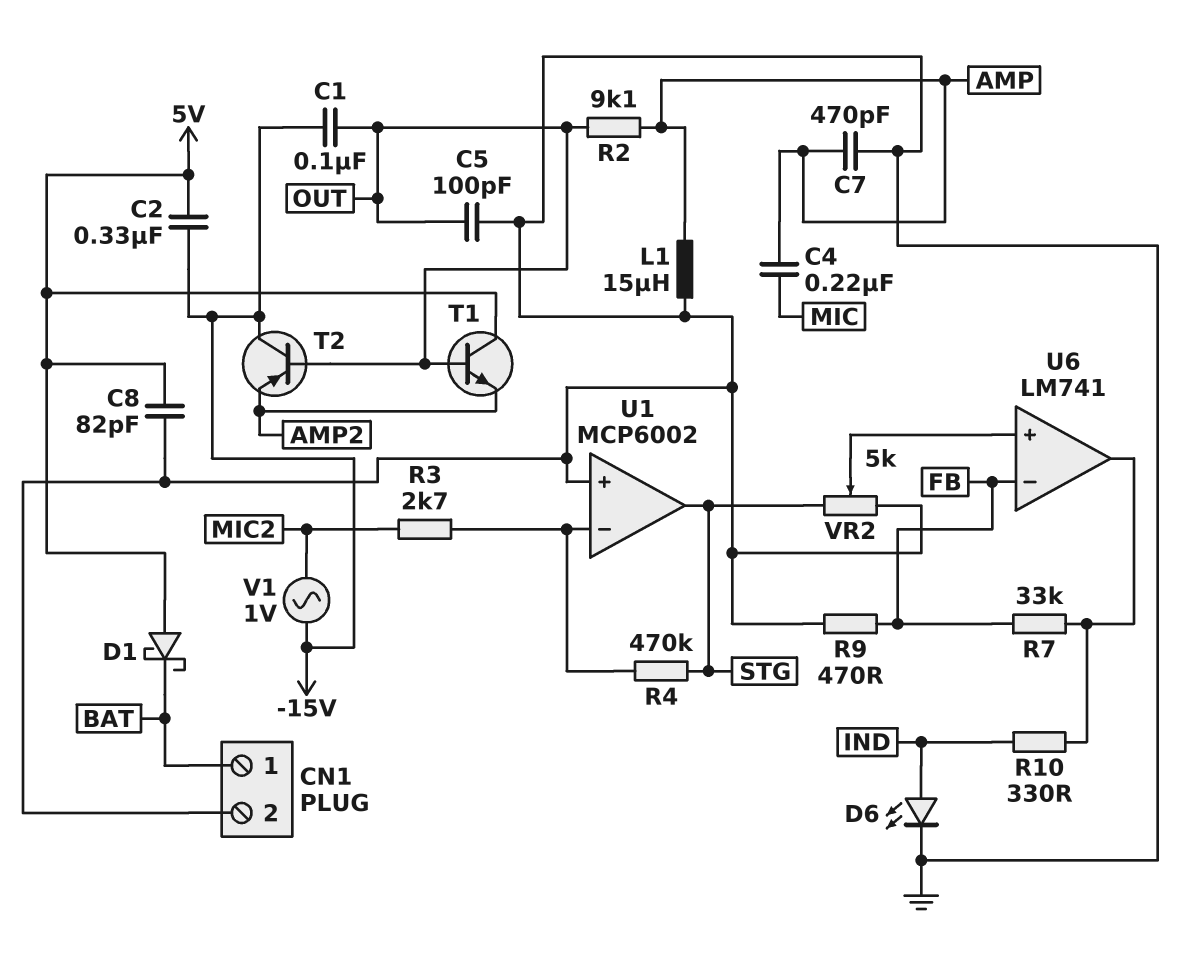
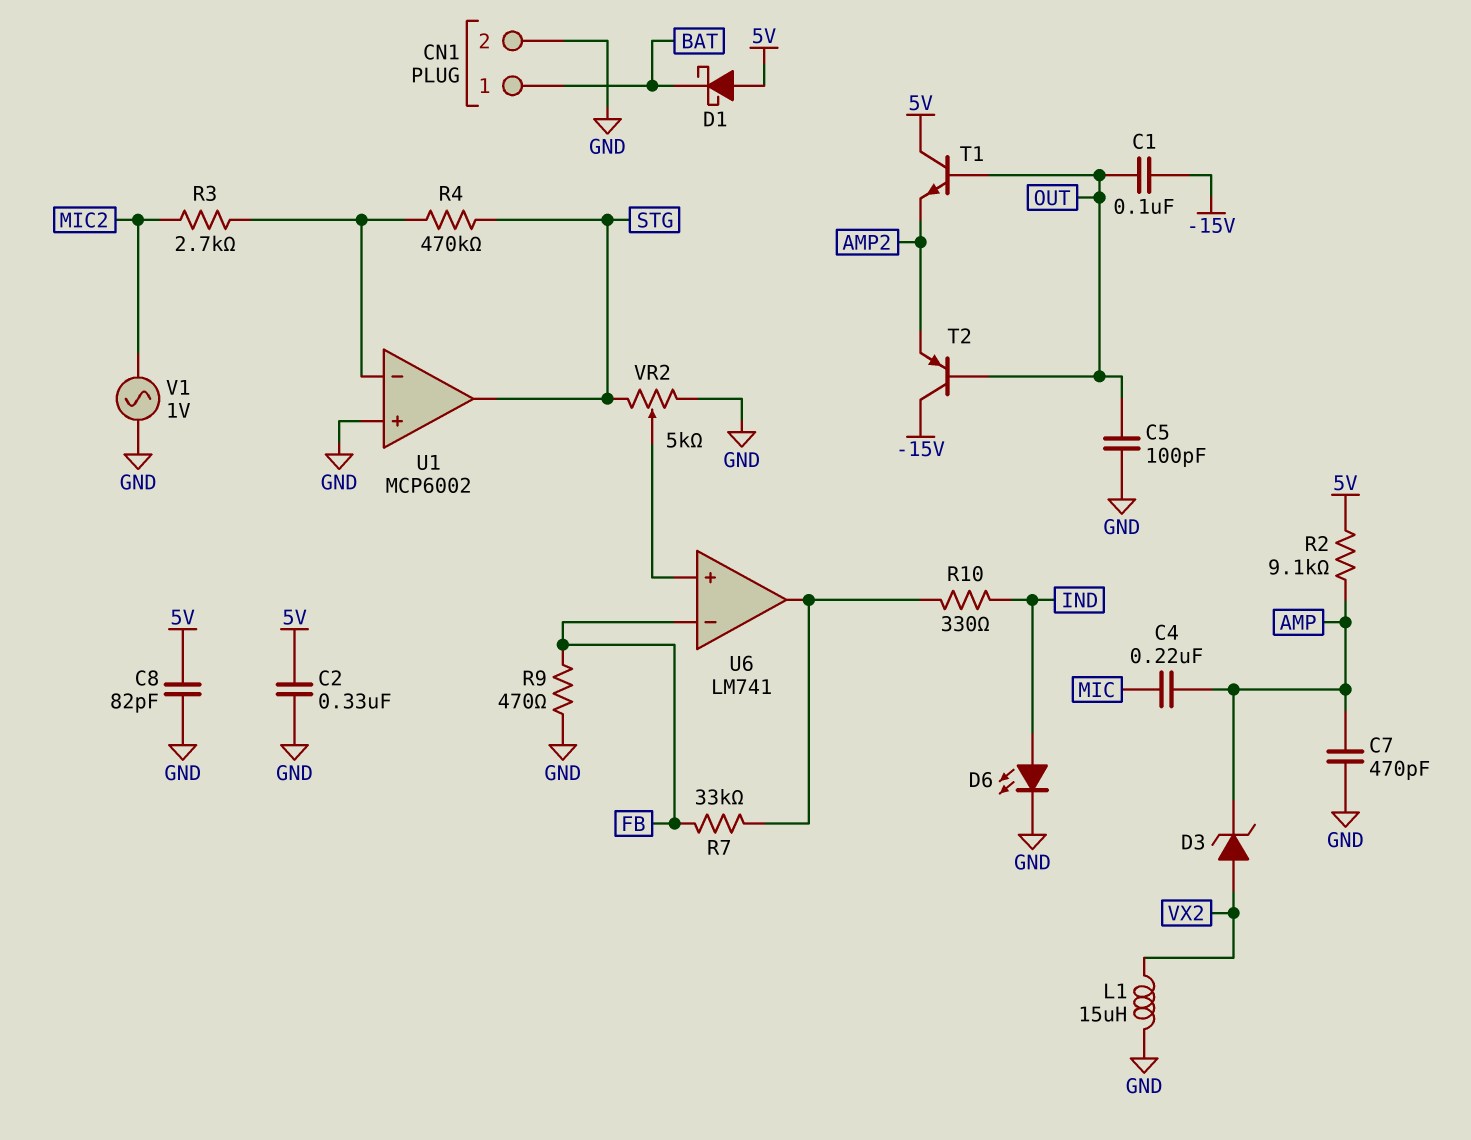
C2: 330nF (-15V, 5V) -> 330nF (5V, GND)
D3: none -> zener (A VX2, K AMP)
L1: 15uH (AMP, GND) -> 15uH (GND, VX2)
R2: 9.1k (AMP, OUT) -> 9.1k (5V, AMP)
V1: AC 1V (-15V, MIC2) -> AC 1V (GND, MIC2)

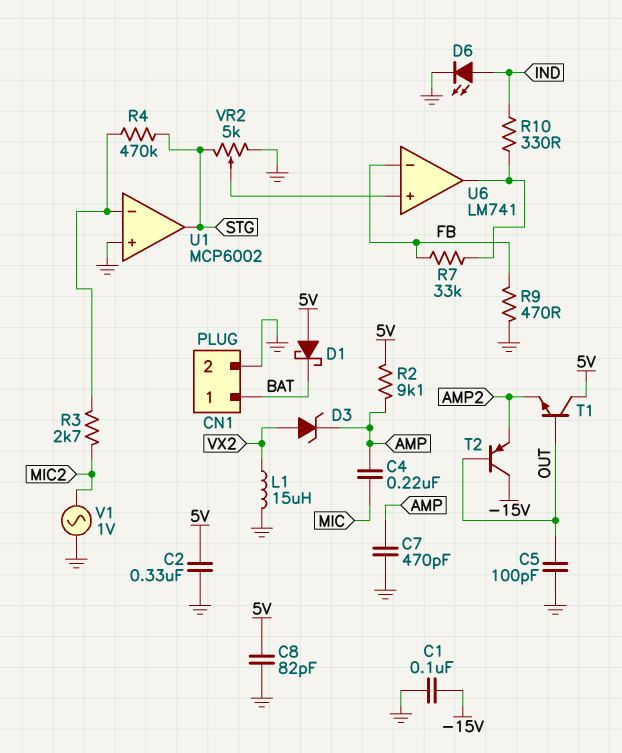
C1: 100nF (-15V, OUT) -> 100nF (-15V, GND)

